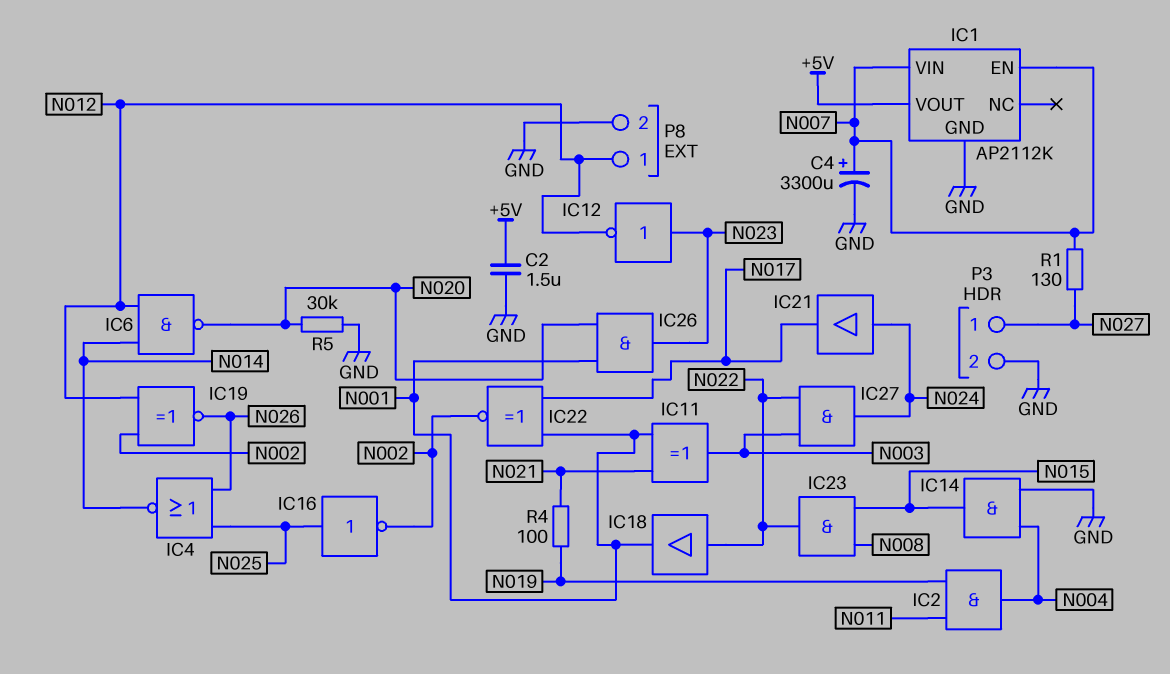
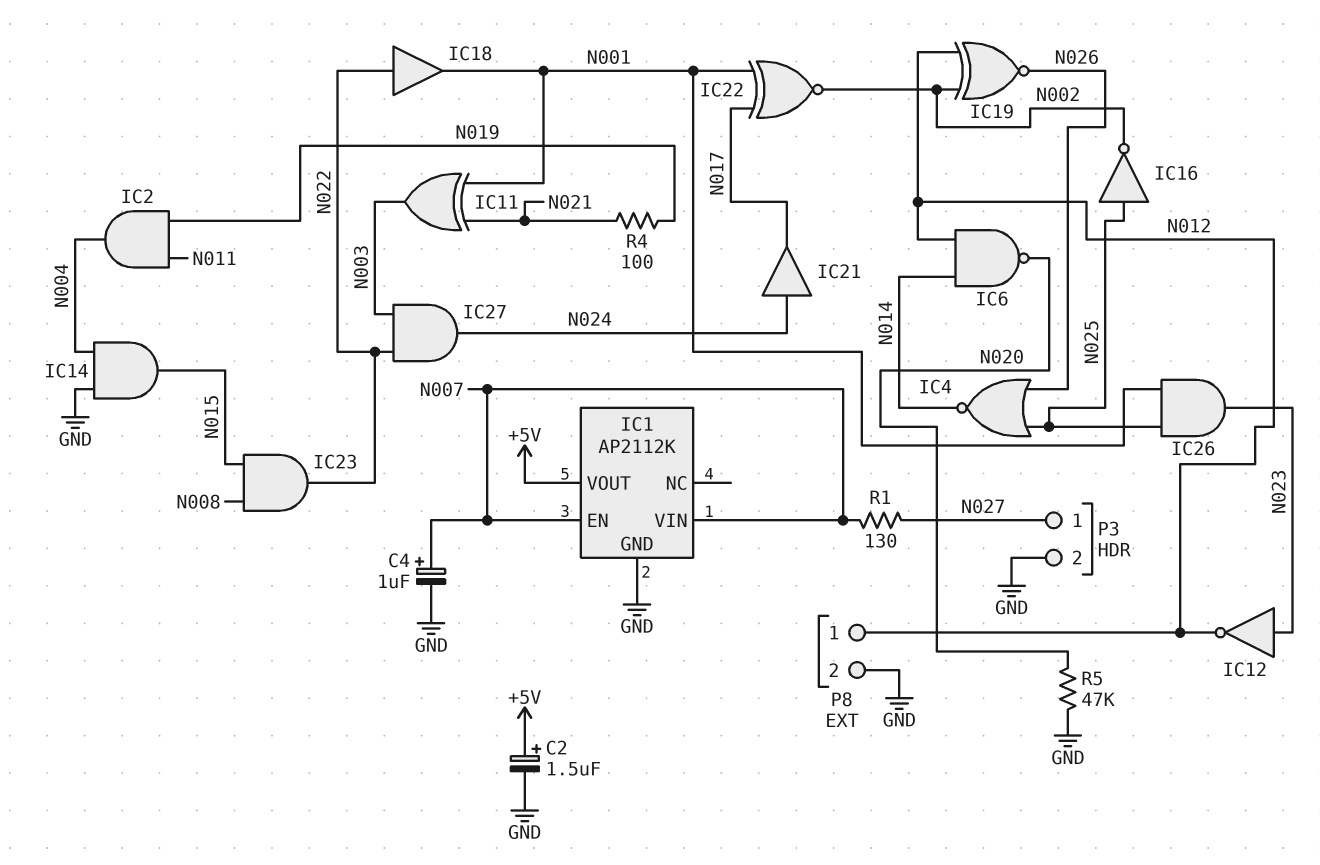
C2: 1.5uF (+5V, GND) -> 1.5uF (plus +5V, minus GND)
C4: 3300uF (plus N007, minus GND) -> 1uF (plus N007, minus GND)
IC26: AND (in N001, in N020, out N023) -> AND (in N001, in N025, out N023)
R5: 30k (GND, N020) -> 47k (GND, N020)

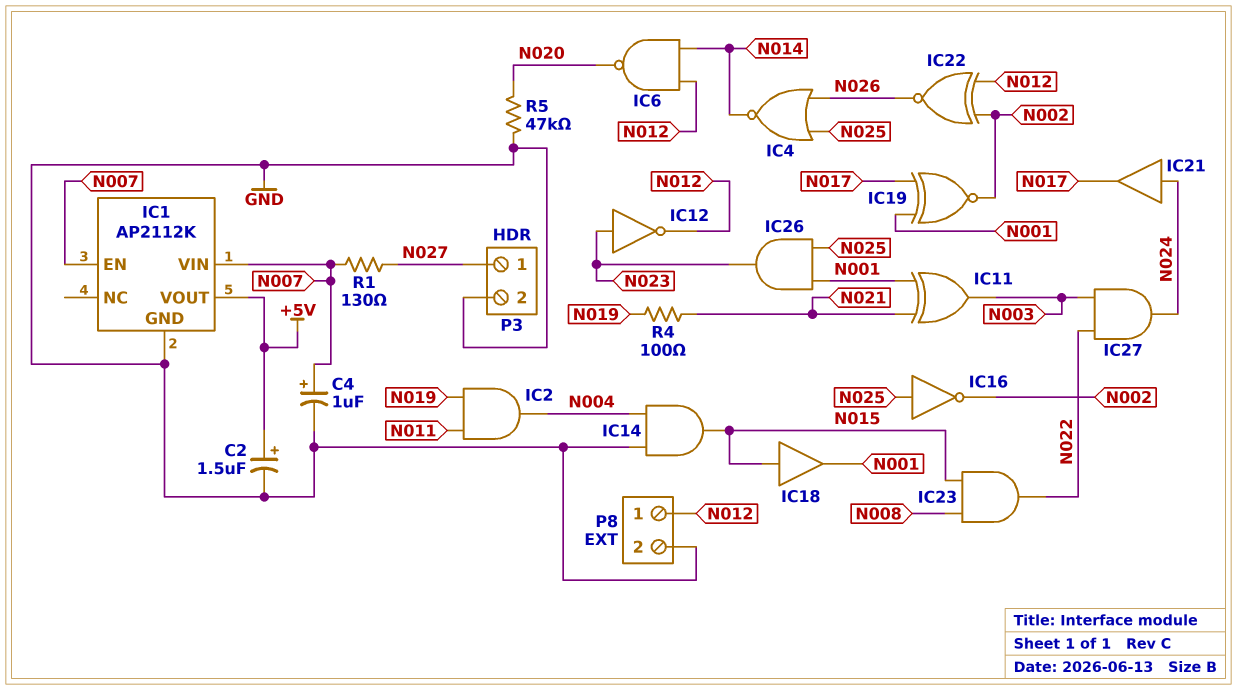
IC18: buffer (in N022, out N001) -> buffer (in N015, out N001)
IC19: XNOR (in N002, in N012, out N026) -> XNOR (in N001, in N017, out N002)
IC22: XNOR (in N001, in N017, out N002) -> XNOR (in N002, in N012, out N026)

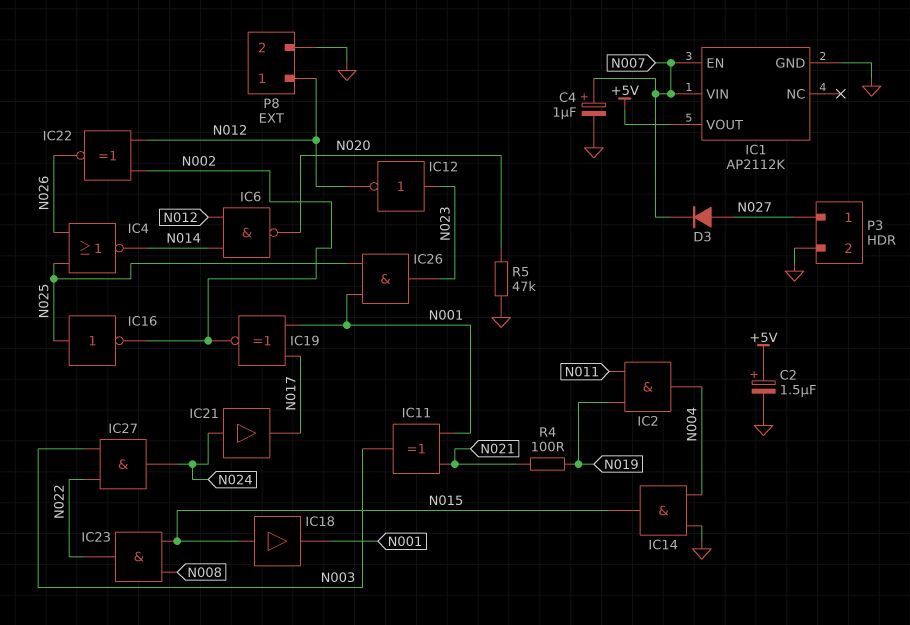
D3: none -> diode (A N027, K N007)
R1: 130 (N007, N027) -> none

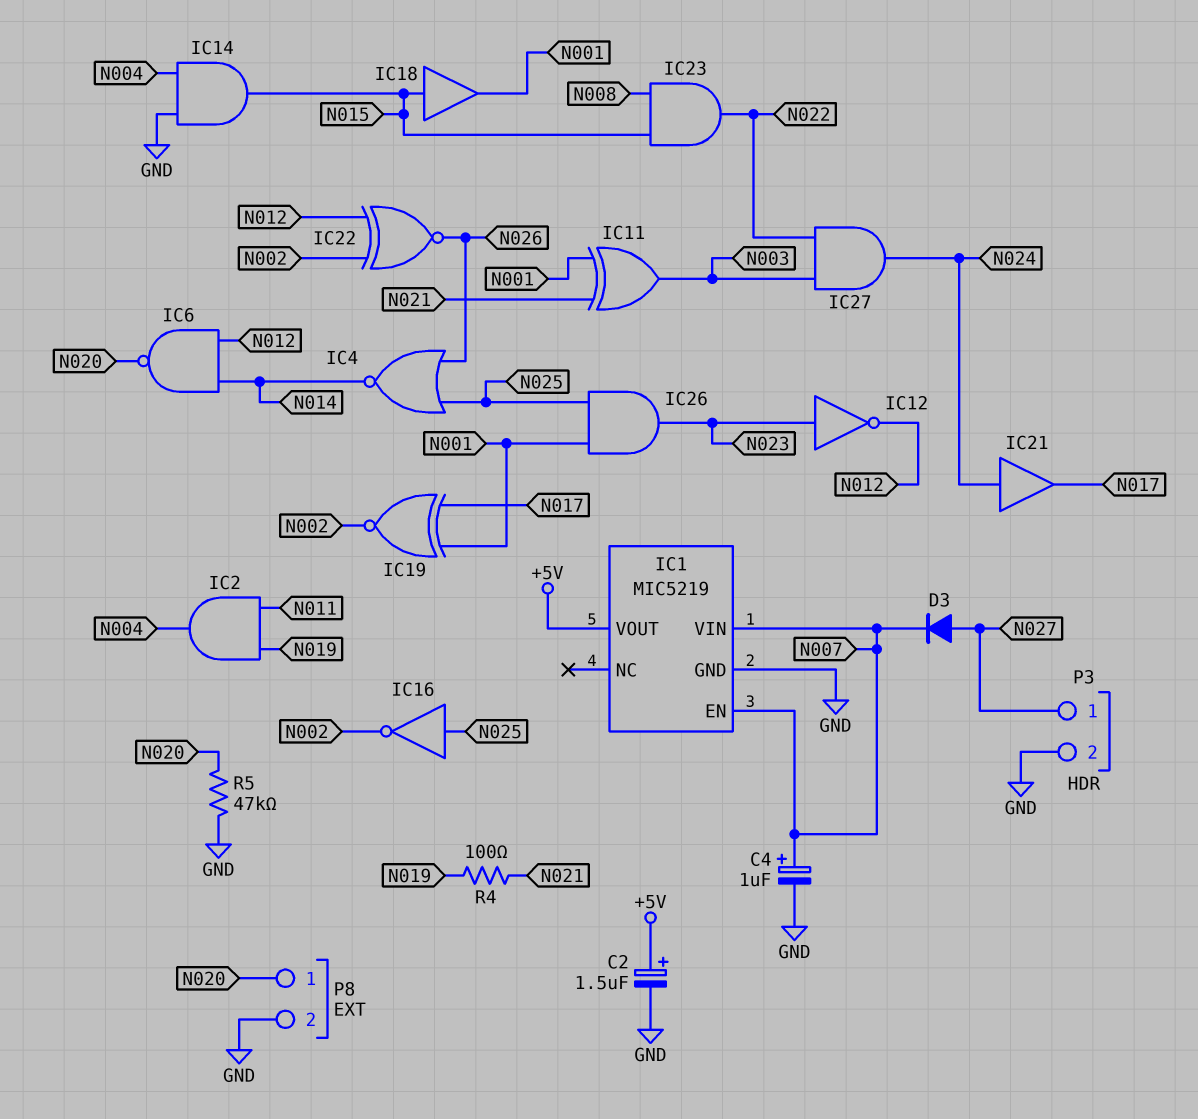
IC1: AP2112K -> MIC5219
P8 pin 1: N012 -> N020

